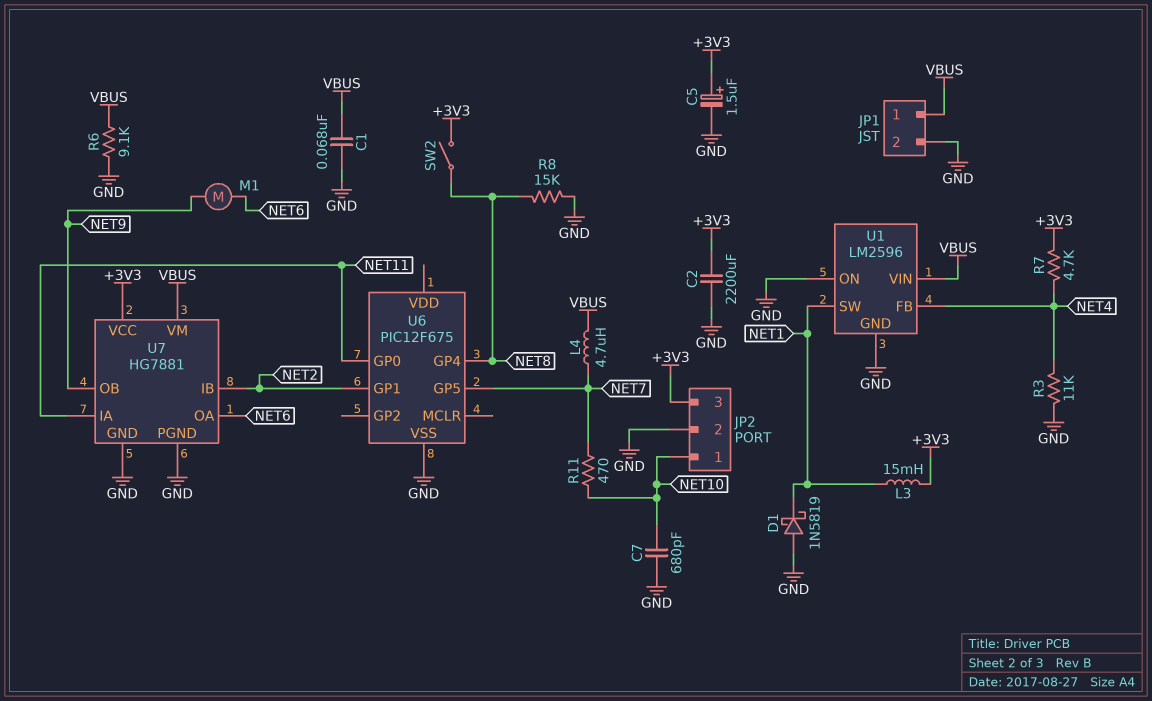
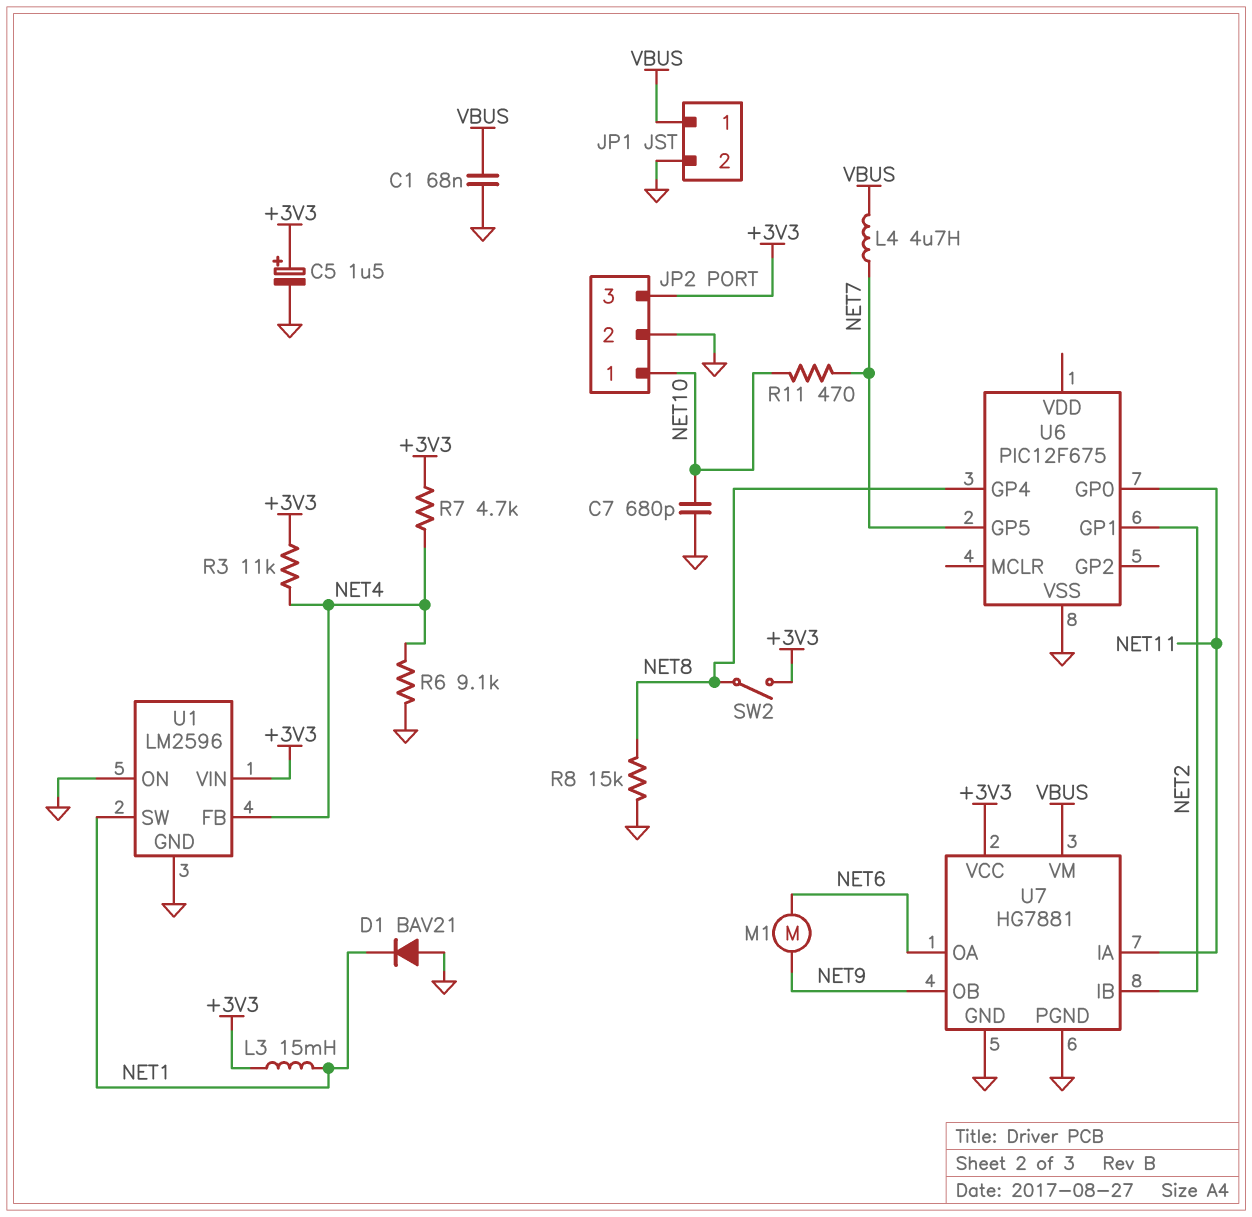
C2: 2200uF (+3V3, GND) -> none
D1: schottky 1N5819 (A GND, K NET1) -> diode BAV21 (A GND, K NET1)
R3: 11k (GND, NET4) -> 11k (+3V3, NET4)
R6: 9.1k (GND, VBUS) -> 9.1k (GND, NET4)
U1 pin VIN: VBUS -> +3V3

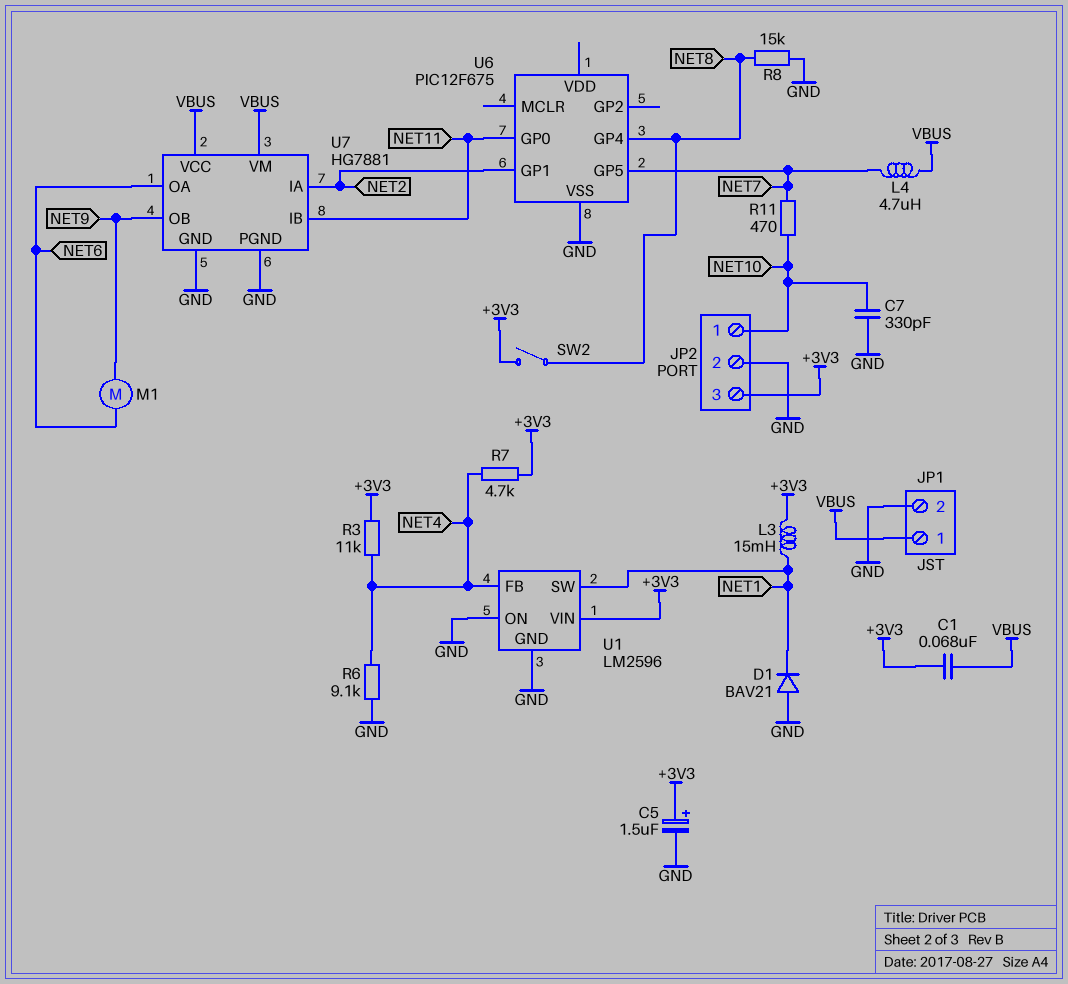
C1: 68nF (GND, VBUS) -> 68nF (+3V3, VBUS)
C7: 680pF (GND, NET10) -> 330pF (GND, NET10)
U7 pin IA: NET11 -> NET2
U7 pin IB: NET2 -> NET11
U7 pin VCC: +3V3 -> VBUS

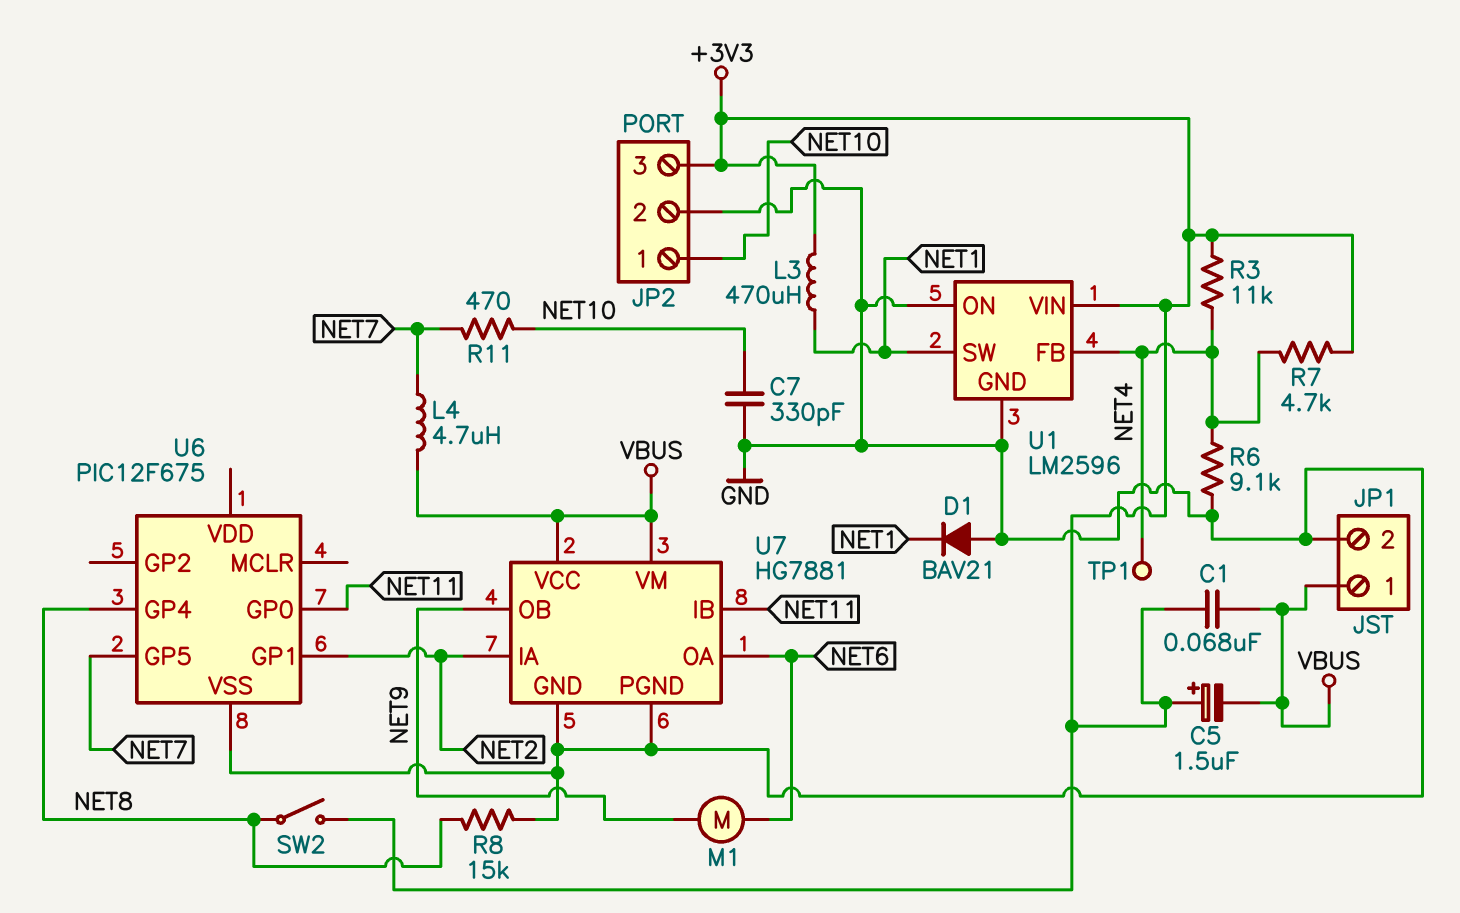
C5: 1.5uF (plus +3V3, minus GND) -> 1.5uF (plus +3V3, minus VBUS)
L3: 15mH (+3V3, NET1) -> 470uH (+3V3, NET1)
TP1: none -> test point (NET4)

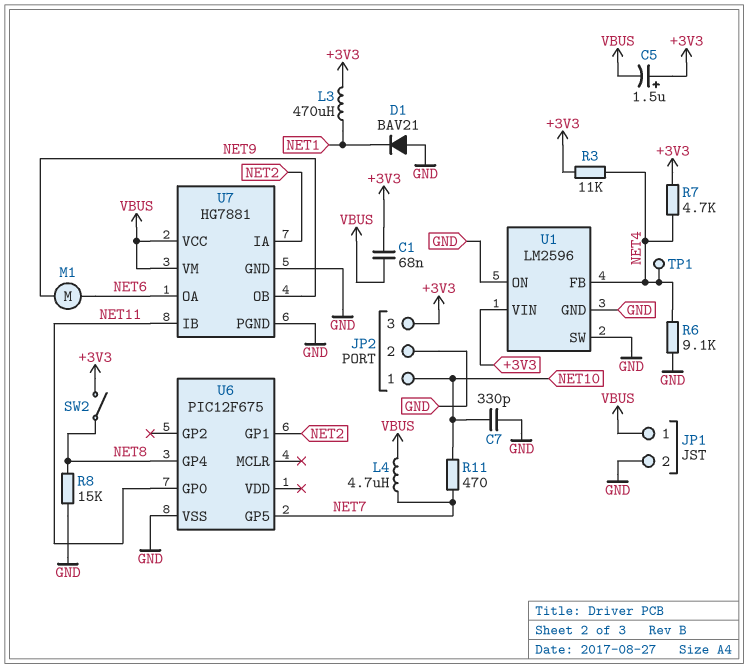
U1 pin SW: NET1 -> GND

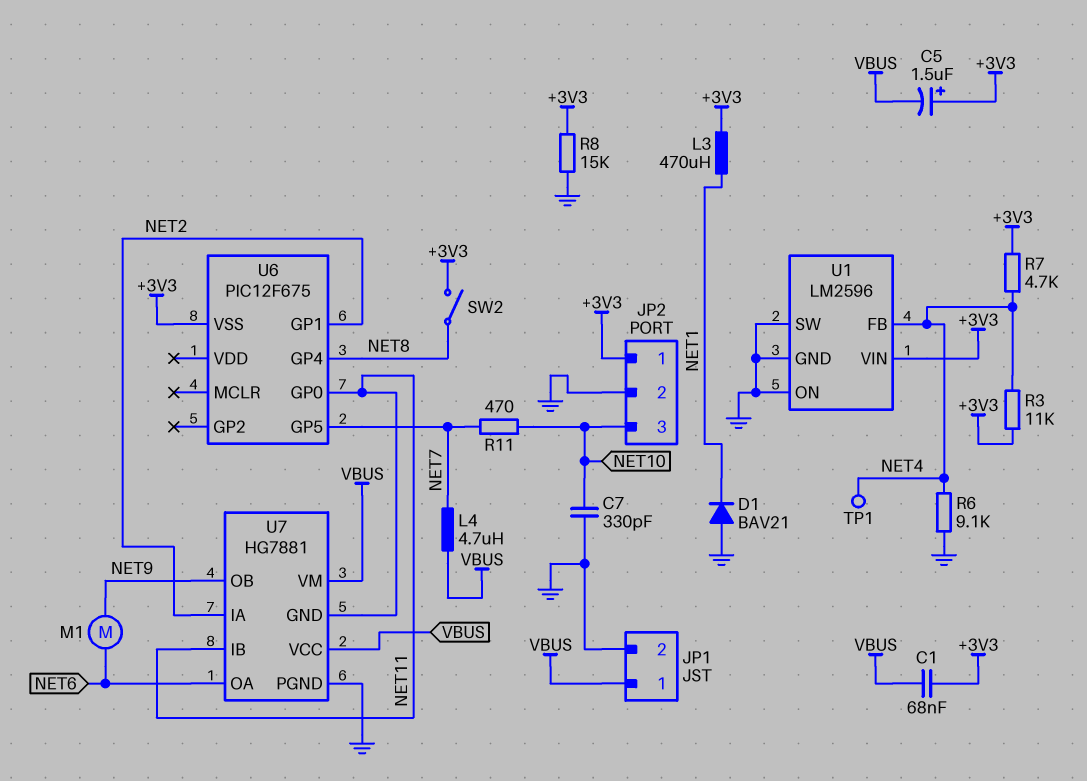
JP2 pin 1: NET10 -> +3V3
JP2 pin 3: +3V3 -> NET10
R8: 15k (GND, NET8) -> 15k (+3V3, GND)
U6 pin VSS: GND -> +3V3
U7 pin GND: GND -> NET11

